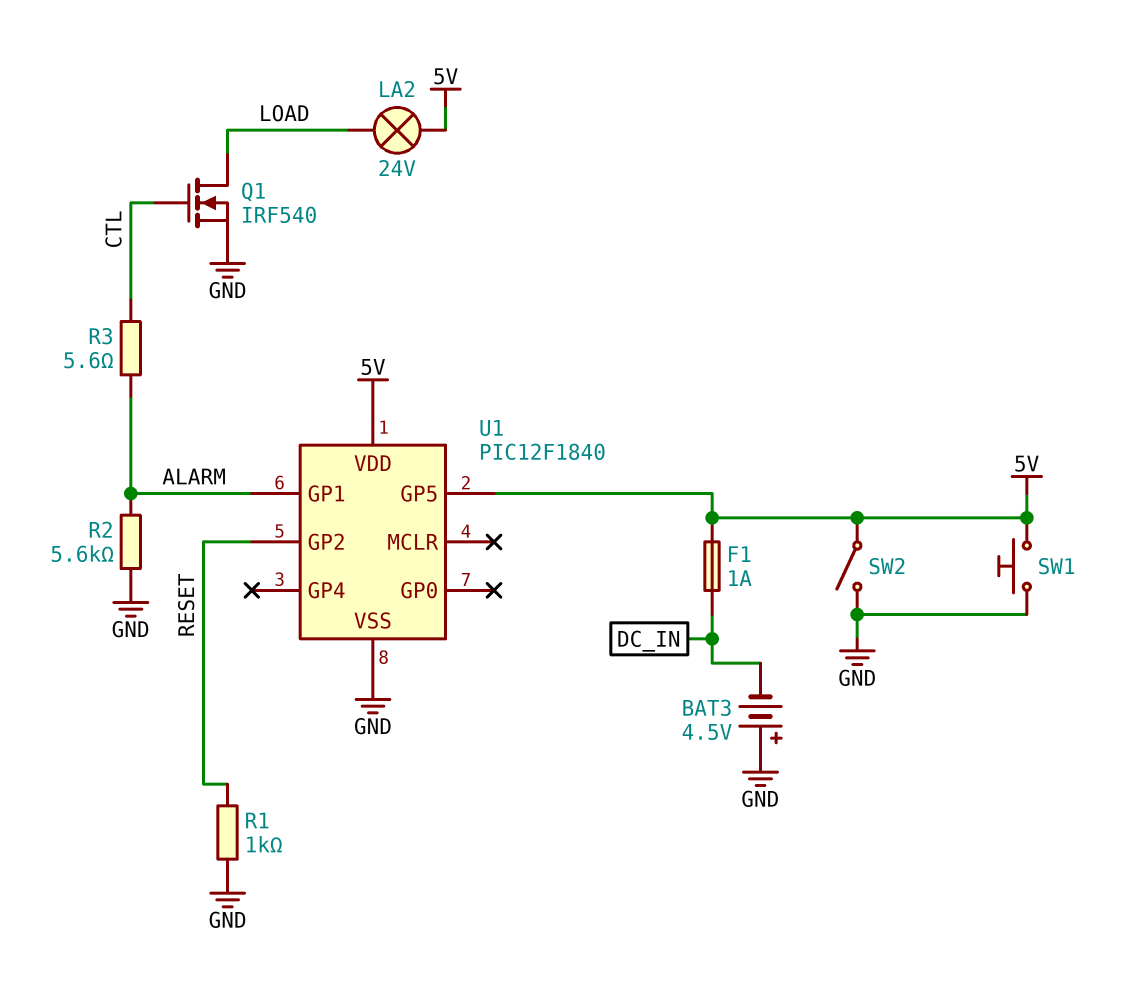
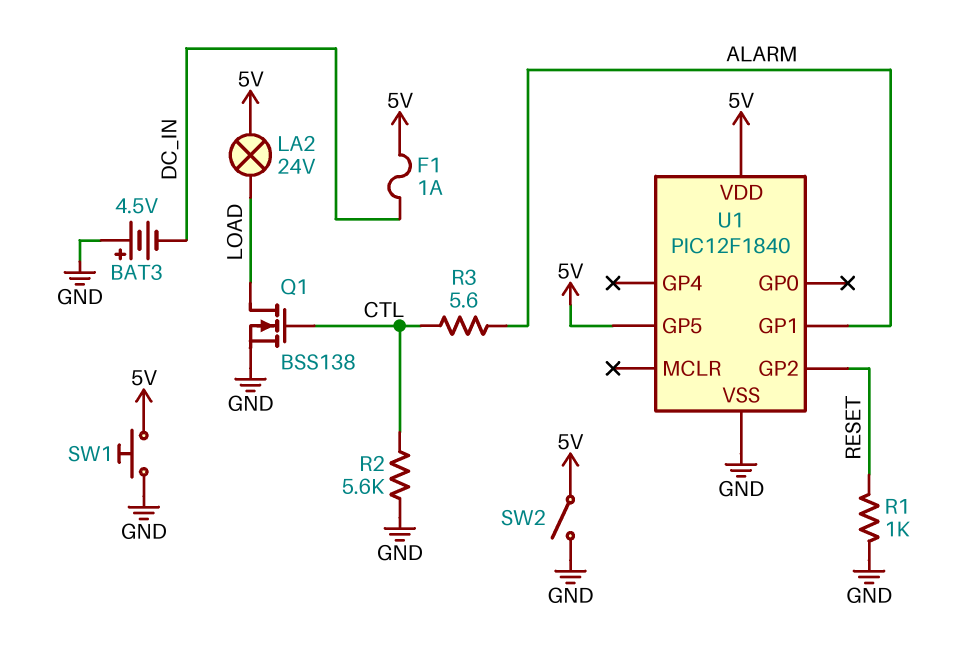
Q1: NMOS IRF540 (G CTL, D LOAD, S GND) -> NMOS BSS138 (G CTL, D LOAD, S GND)
R2: 5.6k (ALARM, GND) -> 5.6k (CTL, GND)

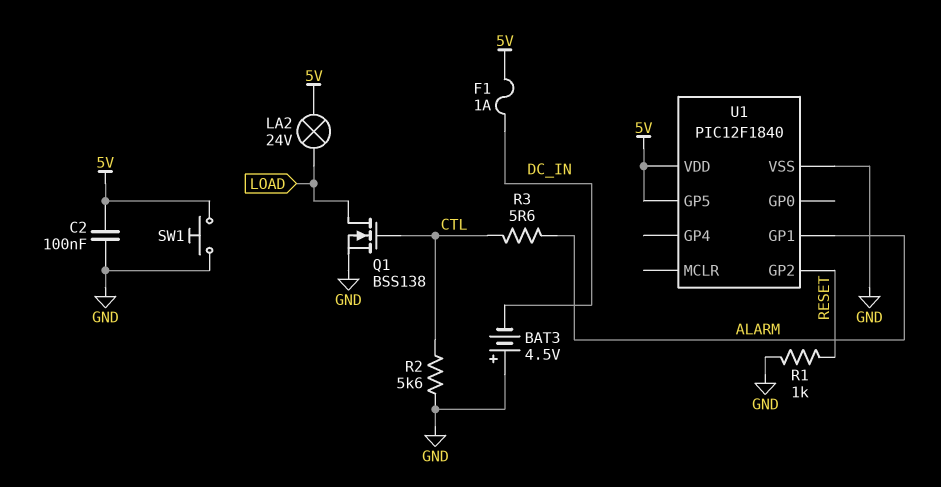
C2: none -> 100nF (5V, GND)
SW2: switch (5V, GND) -> none

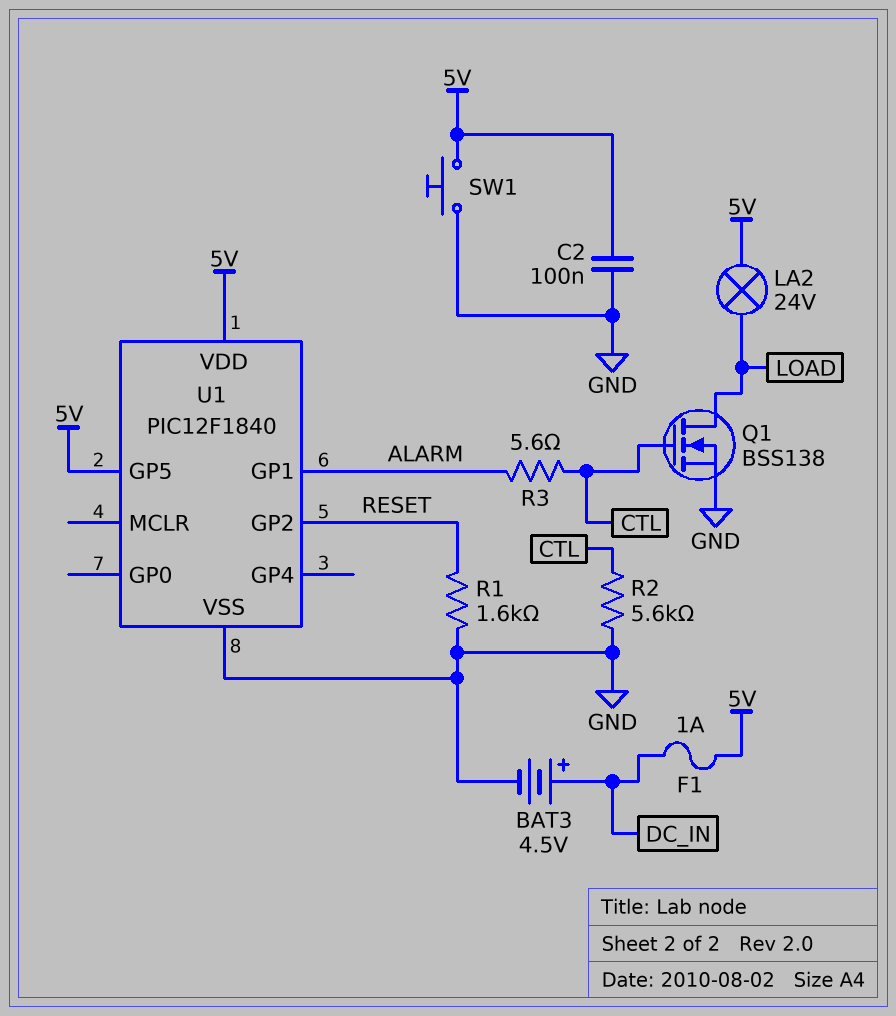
BAT3: 4.5V (plus GND, minus DC_IN) -> 4.5V (plus DC_IN, minus GND)
R1: 1k (GND, RESET) -> 1.6k (GND, RESET)

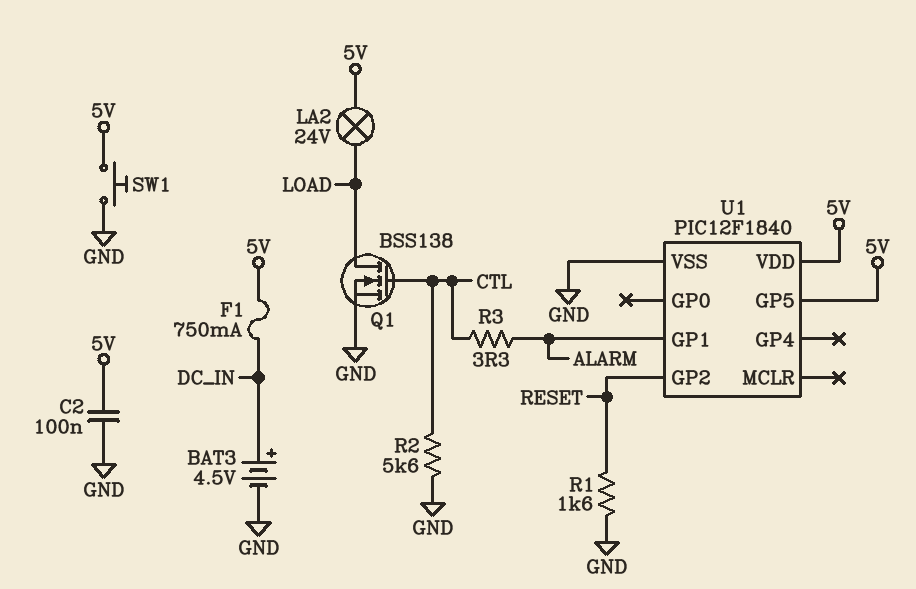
F1: 1A (5V, DC_IN) -> 750mA (5V, DC_IN)
R3: 5.6 (ALARM, CTL) -> 3.3 (ALARM, CTL)

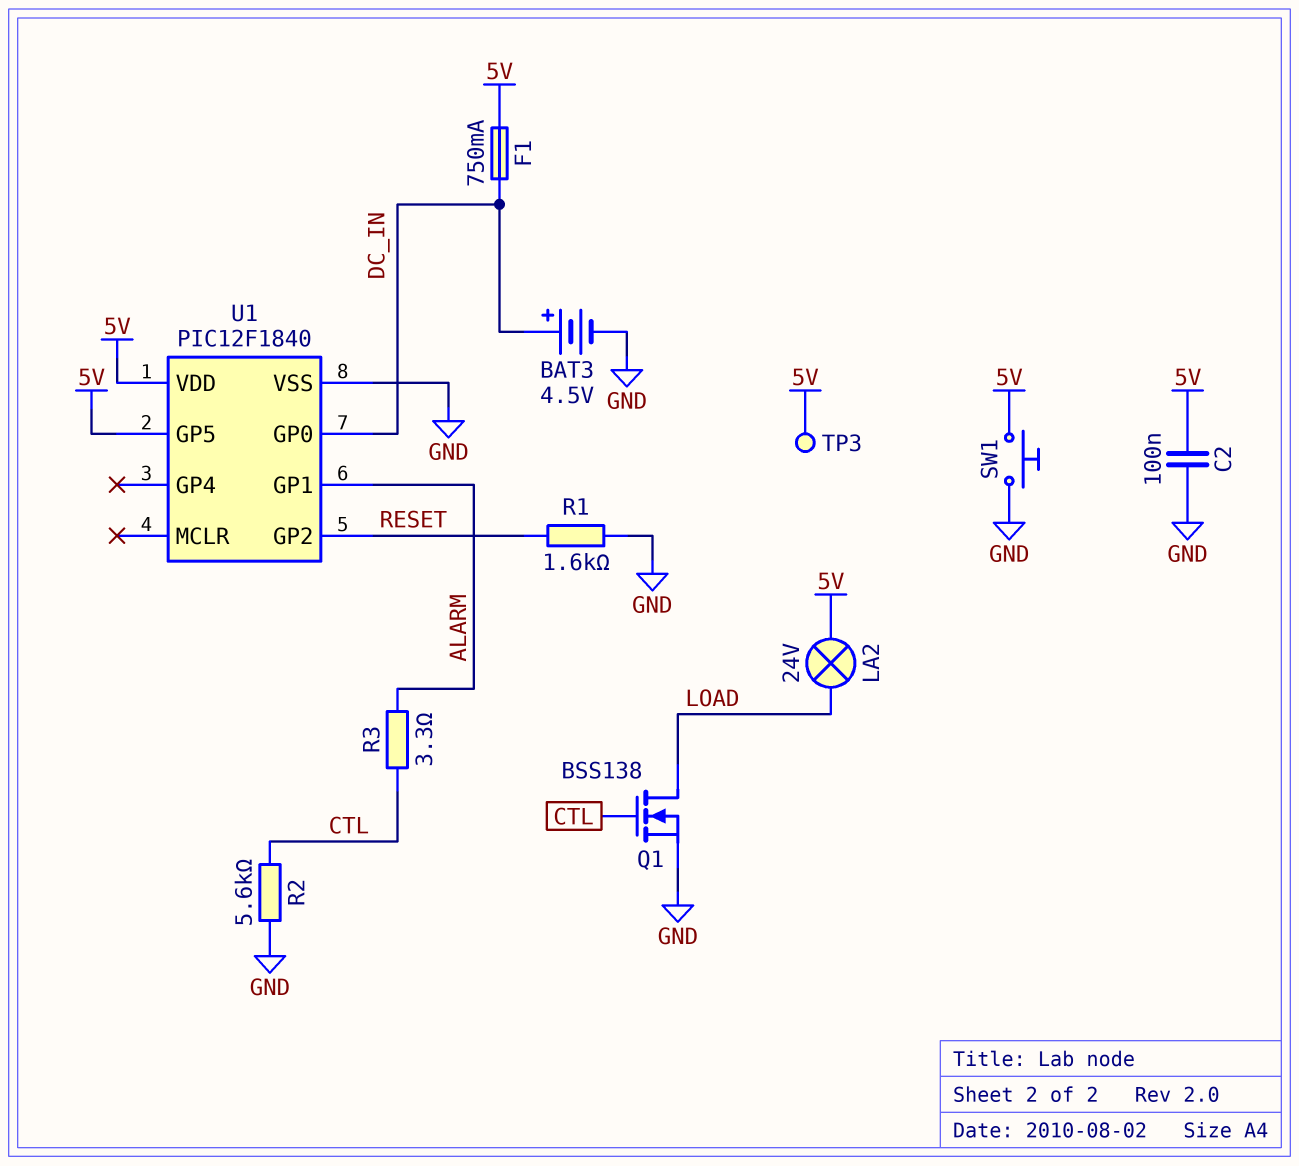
TP3: none -> test point (5V)
U1 pin GP0: none -> DC_IN

